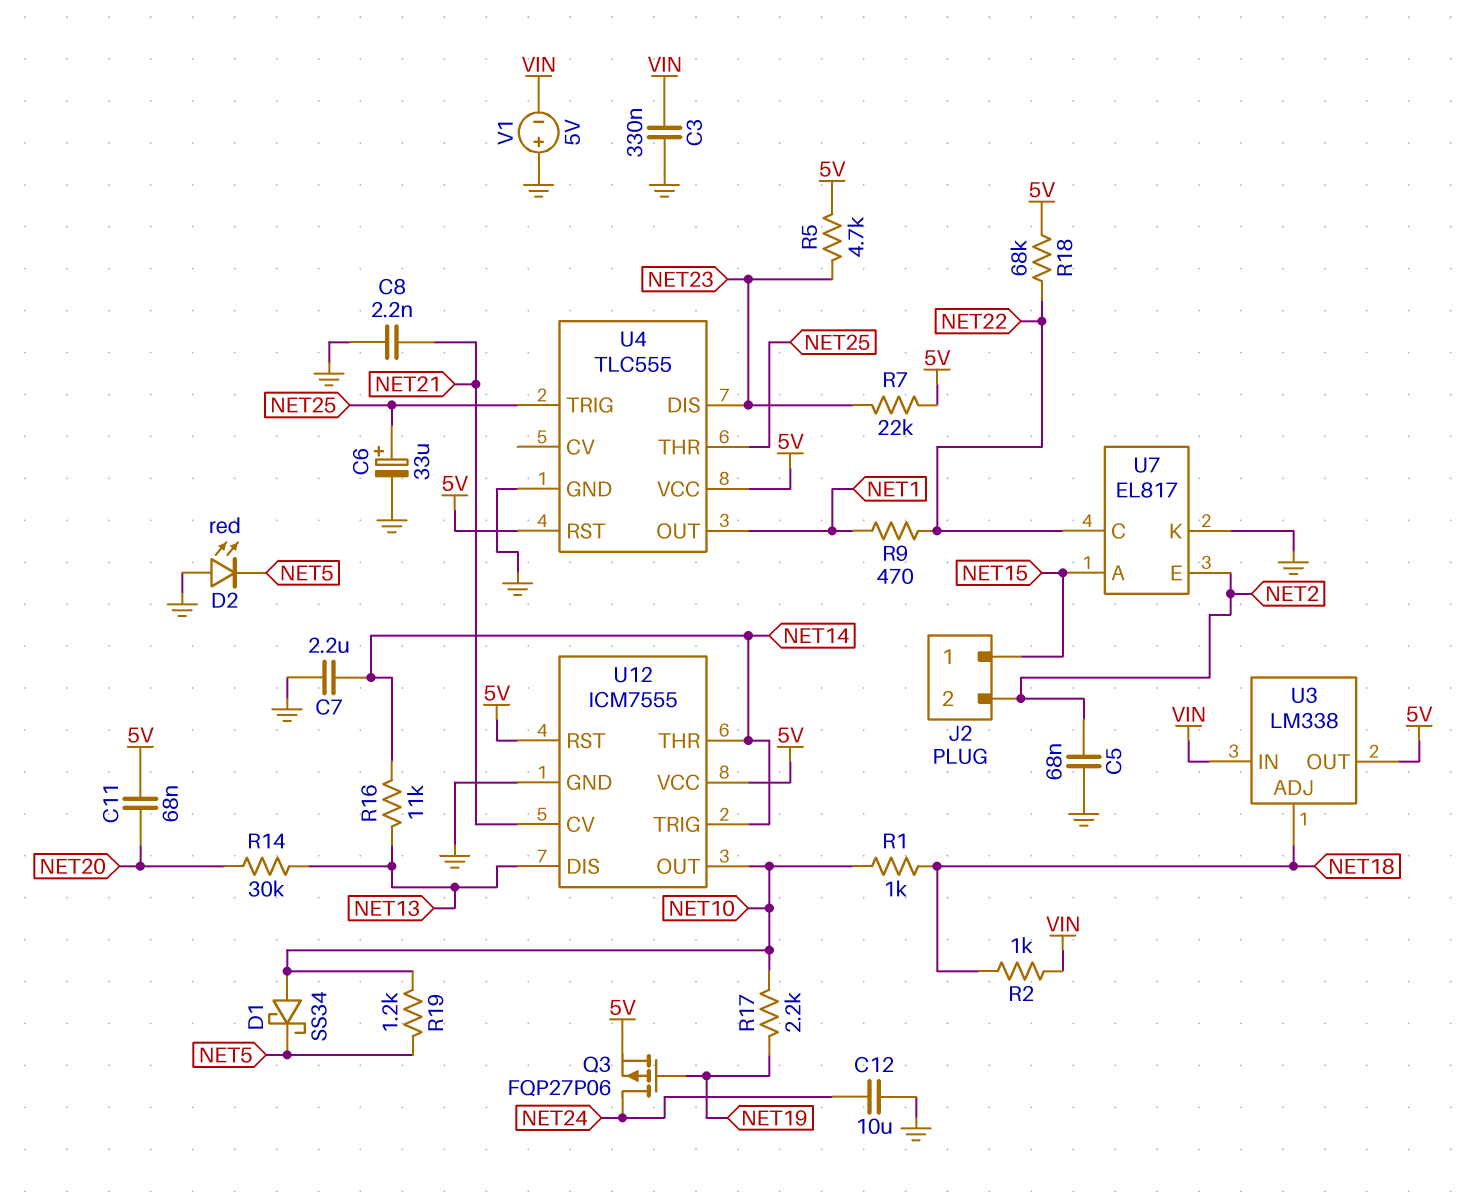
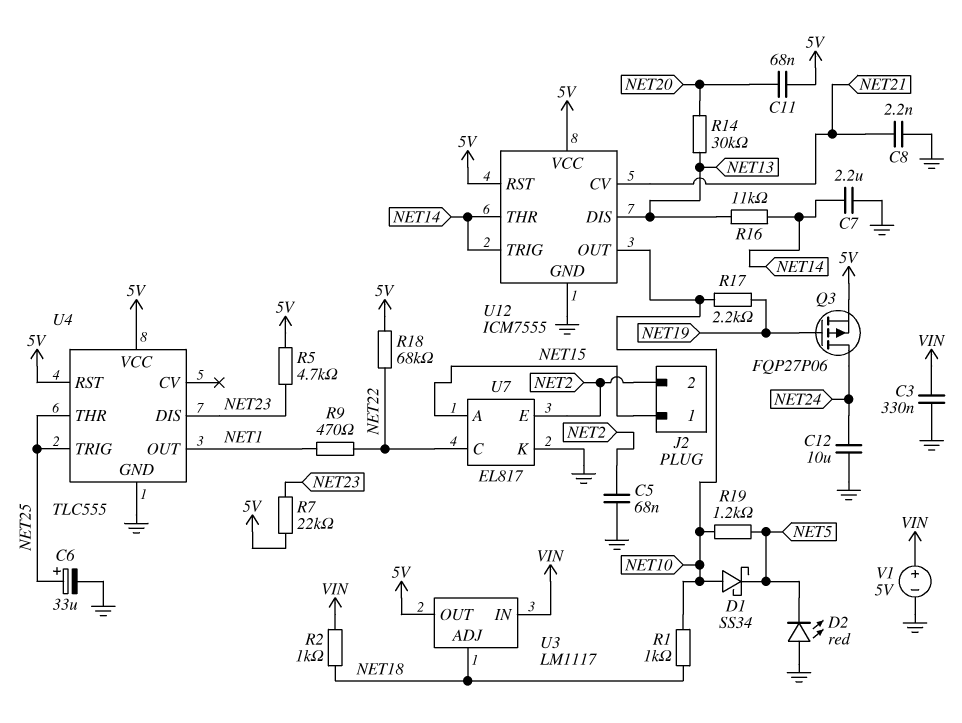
U3: LM338 -> LM1117
V1: 5V (plus GND, minus VIN) -> 5V (plus VIN, minus GND)

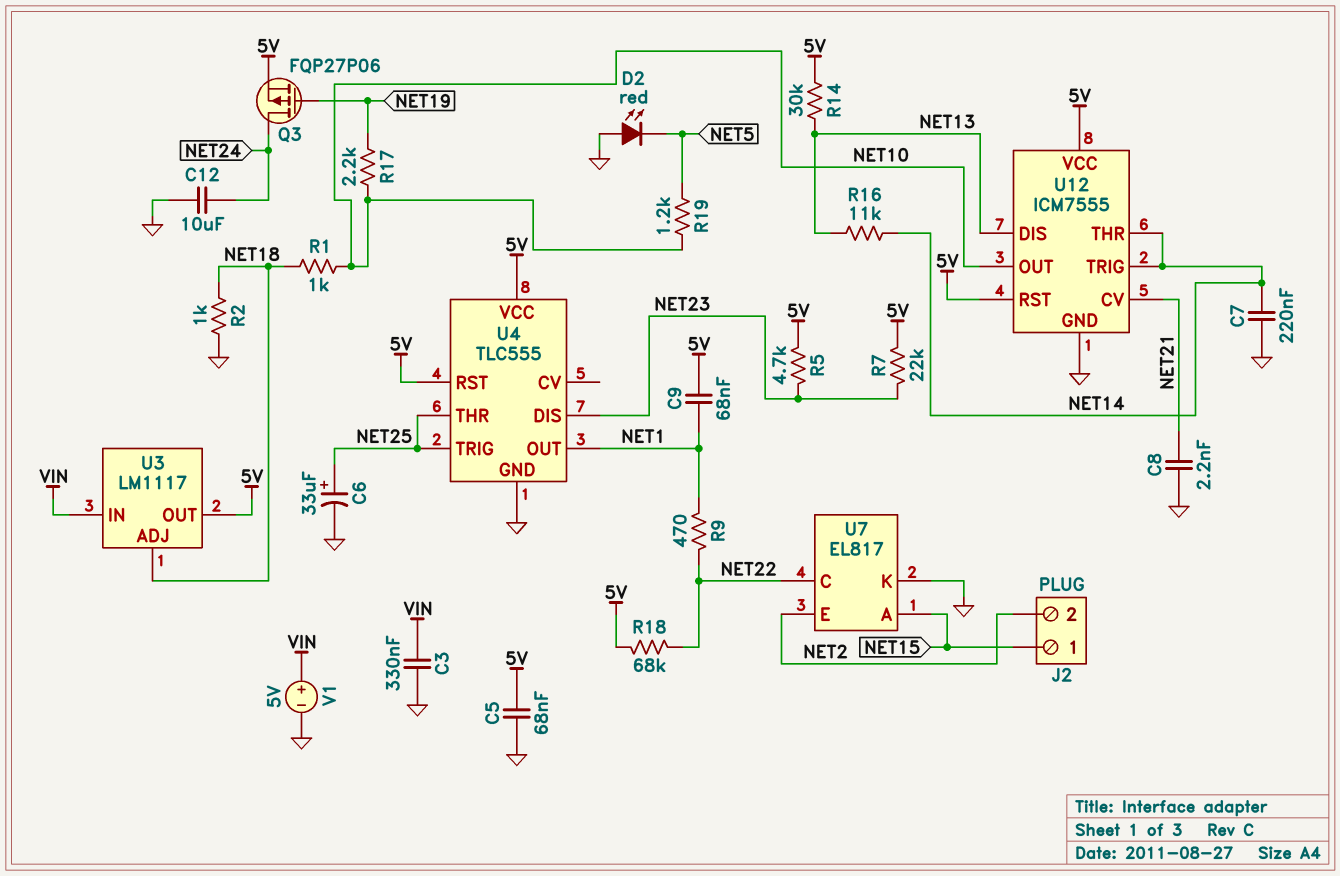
C5: 68nF (GND, NET2) -> 68nF (5V, GND)
C7: 2.2uF (GND, NET14) -> 220nF (GND, NET14)
C9: none -> 68nF (5V, NET1)
C11: 68nF (5V, NET20) -> none
D1: schottky SS34 (A NET10, K NET5) -> none
R2: 1k (NET18, VIN) -> 1k (GND, NET18)
R14: 30k (NET13, NET20) -> 30k (5V, NET13)

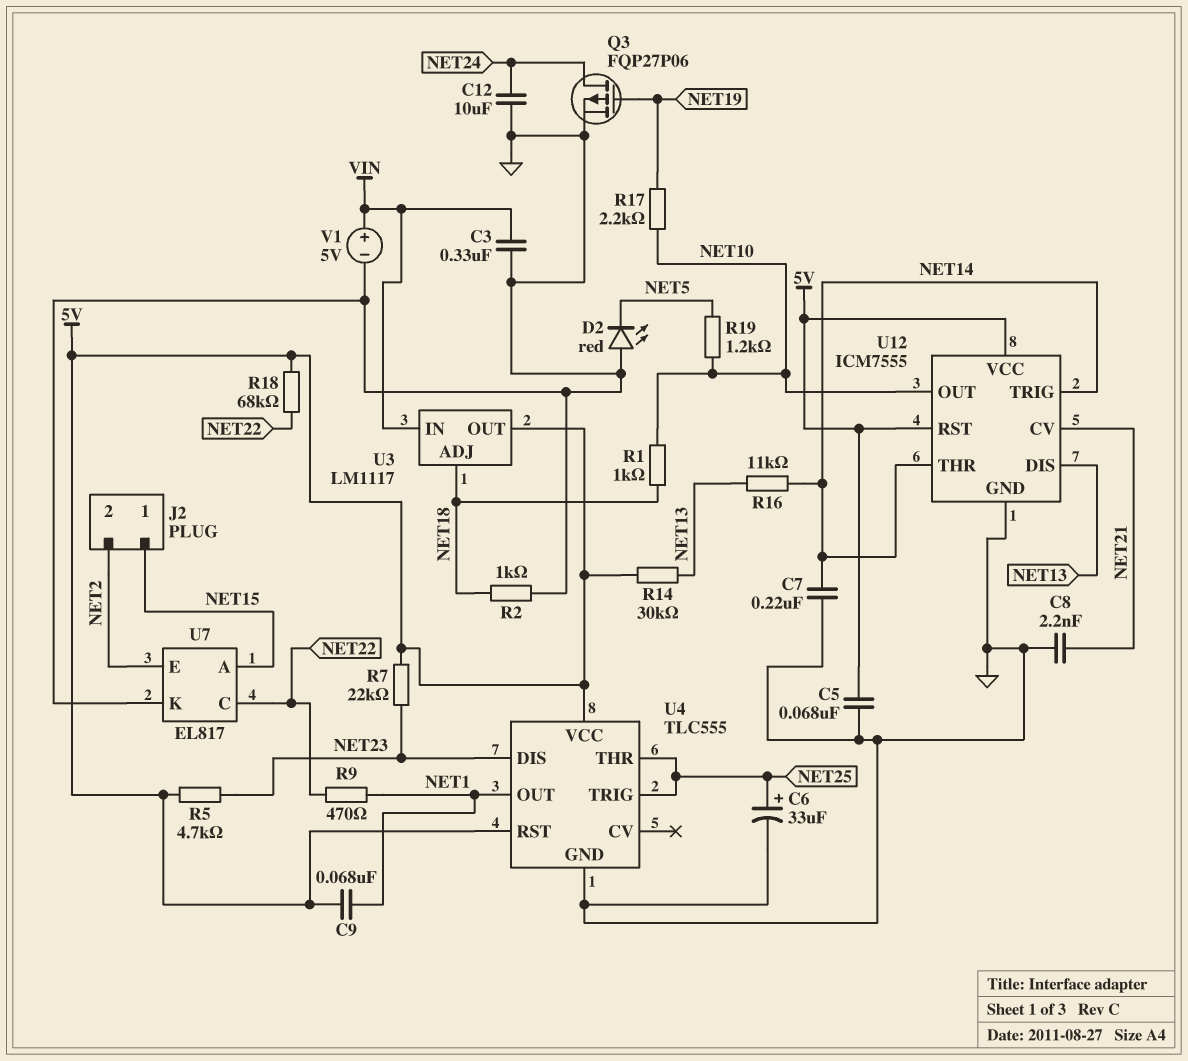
Q3: PMOS FQP27P06 (G NET19, D NET24, S 5V) -> PMOS FQP27P06 (G NET19, D NET24, S GND)

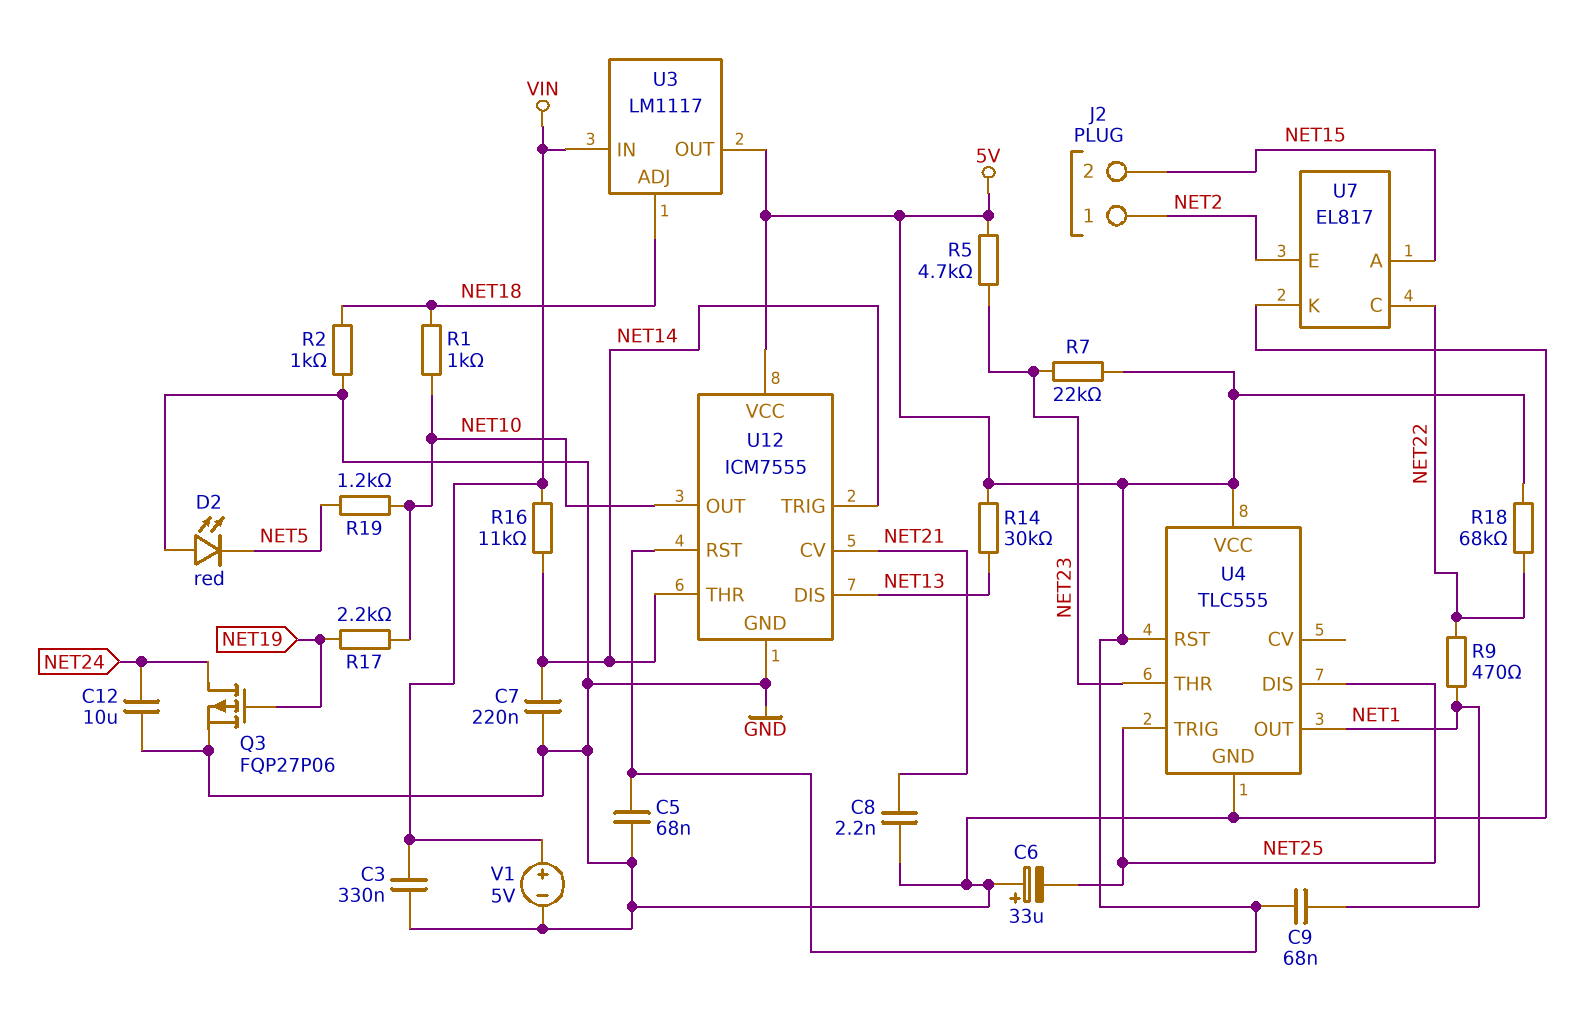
C6: 33uF (plus NET25, minus GND) -> 33uF (plus GND, minus NET25)
J2 pin 1: NET15 -> NET2
J2 pin 2: NET2 -> NET15
R16: 11k (NET13, NET14) -> 11k (NET14, VIN)
U4 pin DIS: NET23 -> NET25
U4 pin THR: NET25 -> NET23

